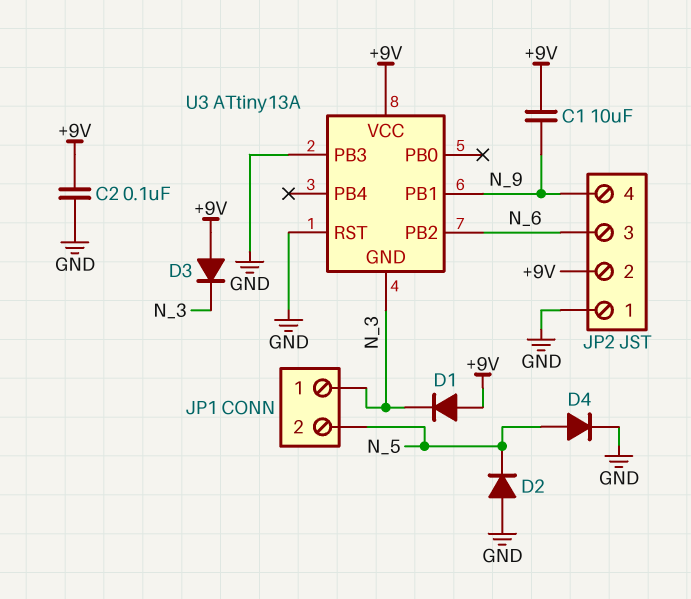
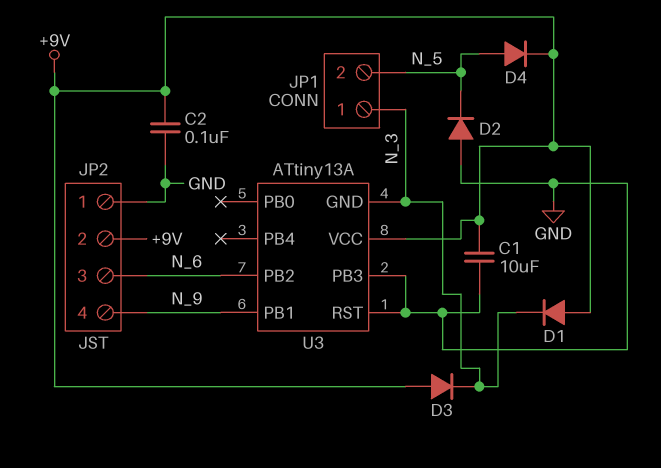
C1: 10uF (+9V, N_9) -> 10uF (+9V, GND)
D4: diode (A N_5, K GND) -> diode (A N_5, K +9V)

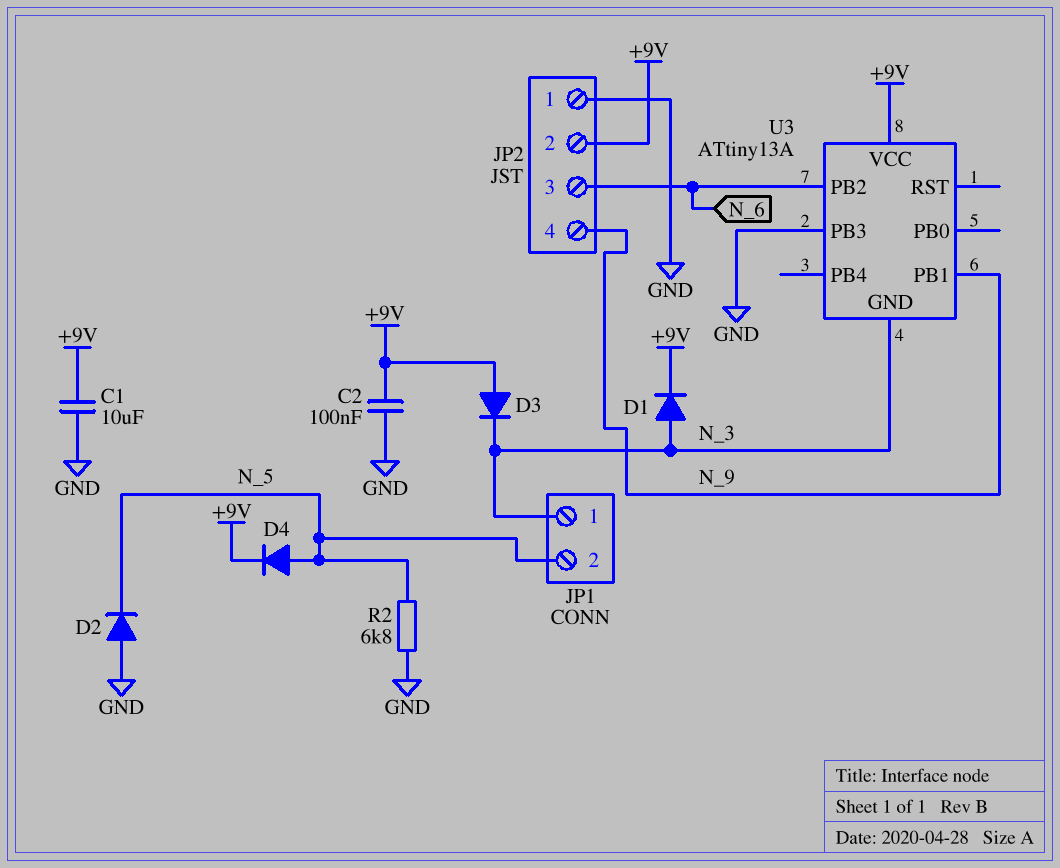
D1: diode (A +9V, K N_3) -> diode (A N_3, K +9V)
R2: none -> 6.8k (GND, N_5)
U3 pin RST: GND -> none

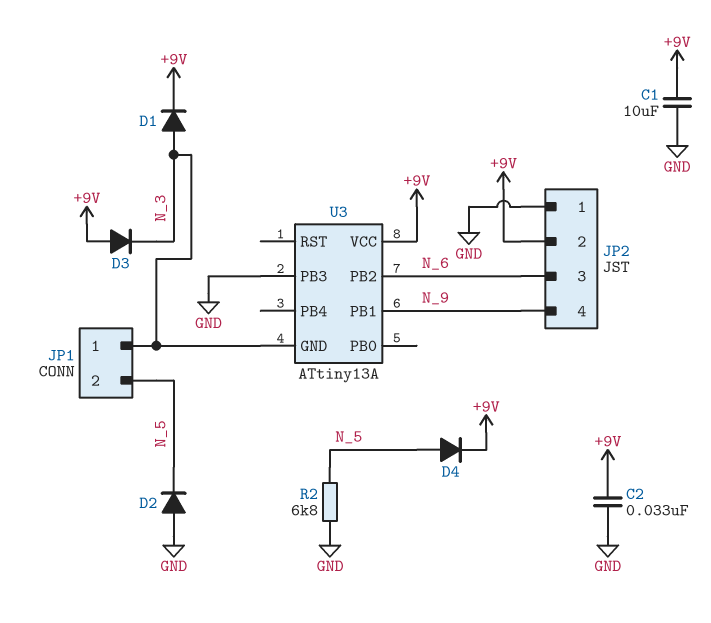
C2: 100nF (+9V, GND) -> 33nF (+9V, GND)

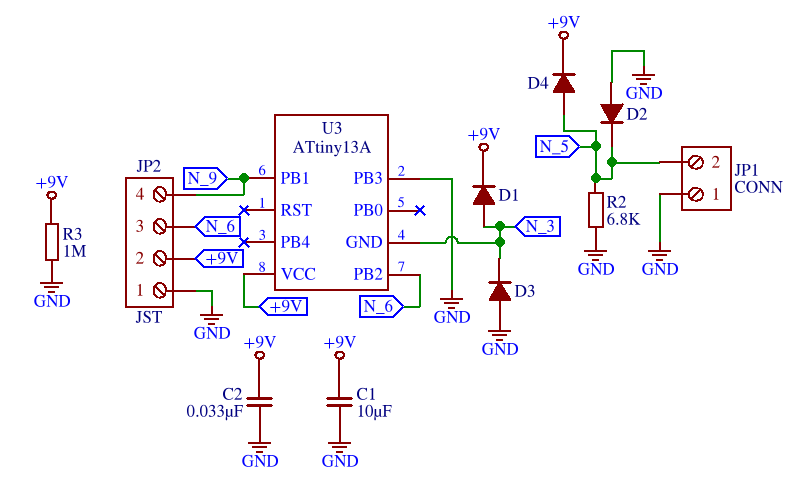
D3: diode (A +9V, K N_3) -> diode (A GND, K N_3)
JP1 pin 1: N_3 -> GND
R3: none -> 1M (+9V, GND)

